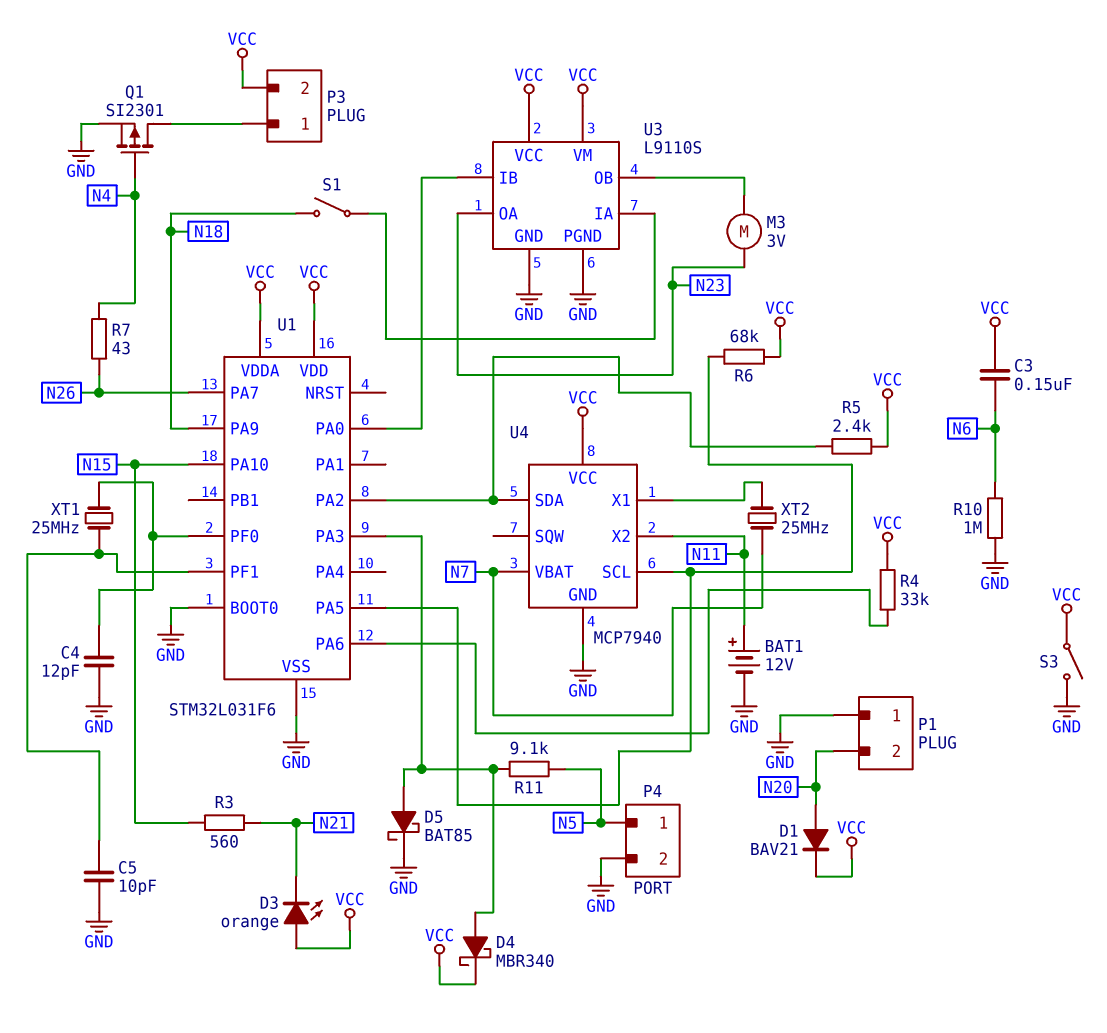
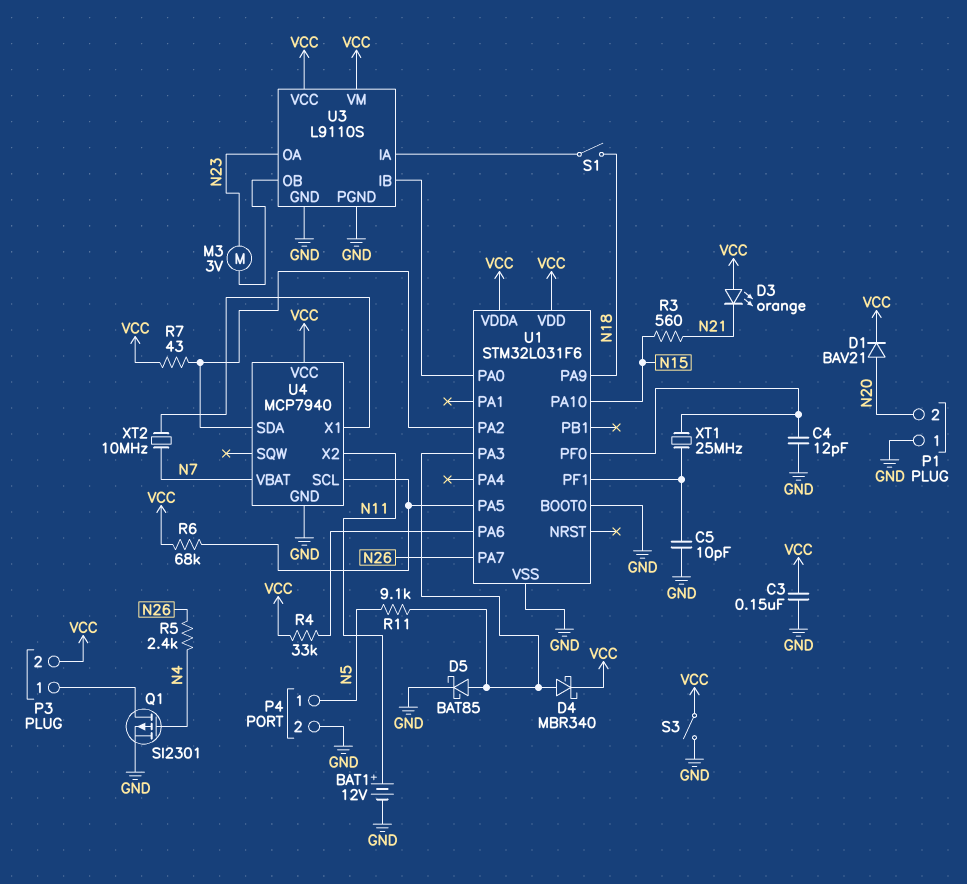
C3: 150nF (N6, VCC) -> 150nF (GND, VCC)
R5: 2.4k (U1/PA2, VCC) -> 2.4k (N4, N26)
R7: 43 (N4, N26) -> 43 (U1/PA2, VCC)
R10: 1M (GND, N6) -> none
XT2: 25MHz (N7, U4/X1) -> 10MHz (N7, U4/X1)

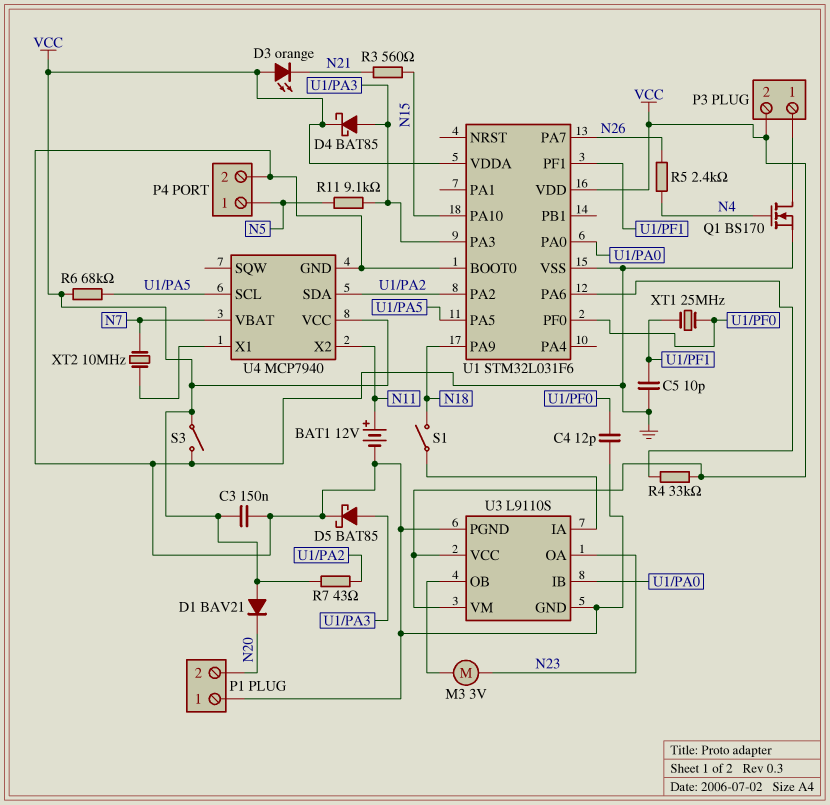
D1: diode BAV21 (A N20, K VCC) -> diode BAV21 (A VCC, K N20)
D4: schottky MBR340 (A U1/PA3, K VCC) -> schottky BAT85 (A U1/PA3, K VCC)
Q1: PMOS SI2301 (G N4, D P3/1, S GND) -> NMOS BS170 (G N4, D P3/1, S GND)

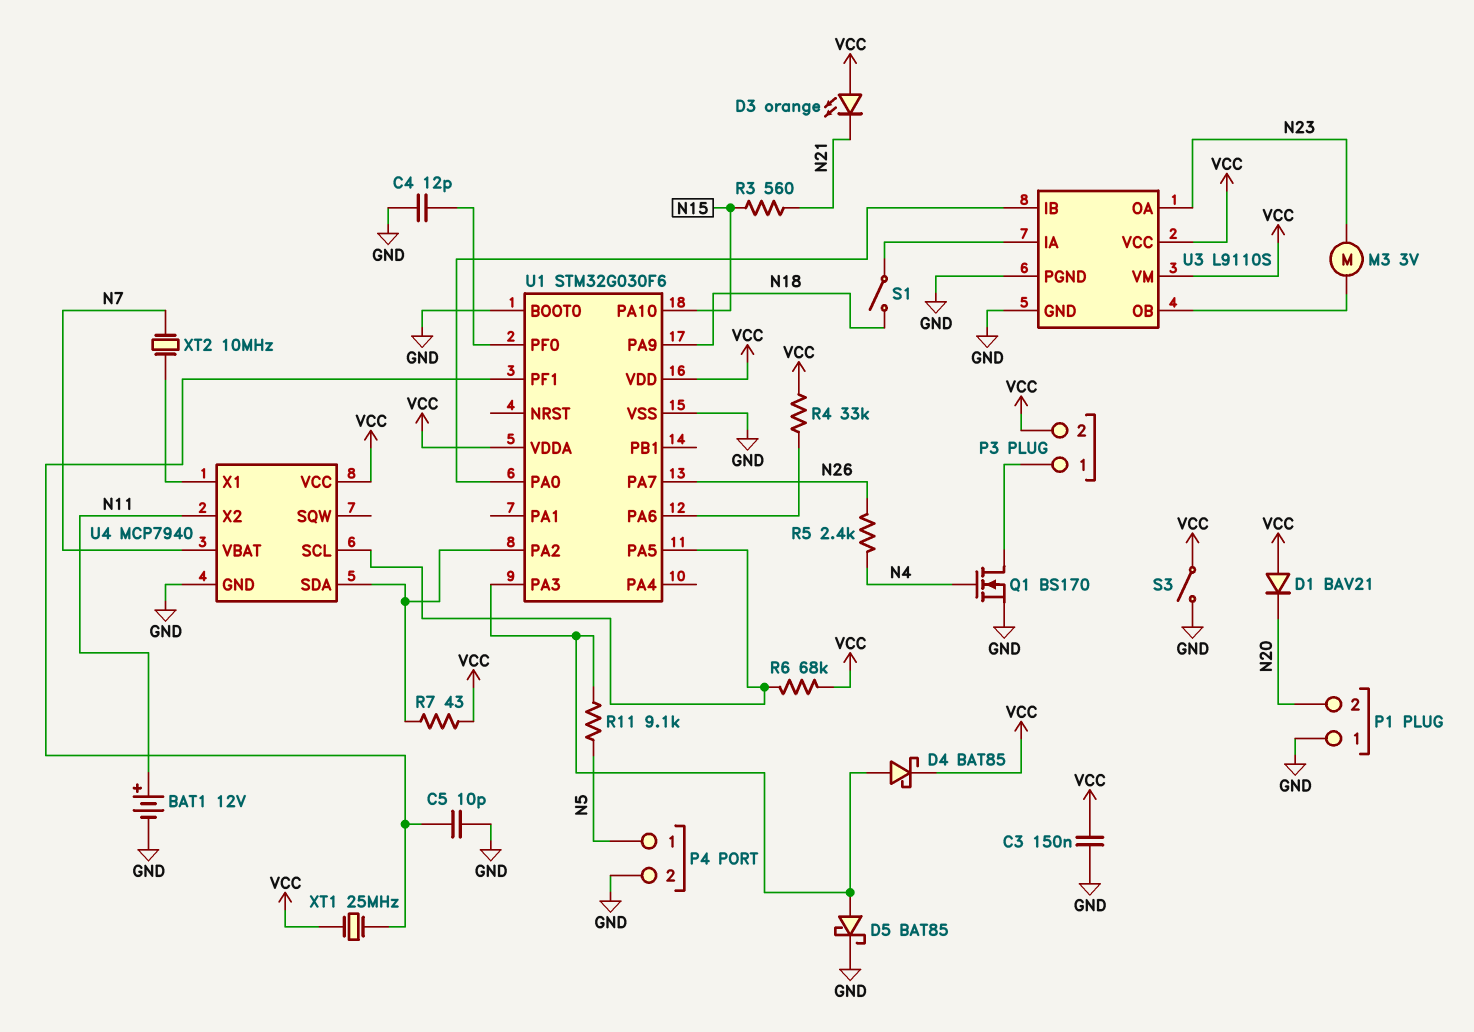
U1: STM32L031F6 -> STM32G030F6
XT1: 25MHz (U1/PF0, U1/PF1) -> 25MHz (U1/PF1, VCC)

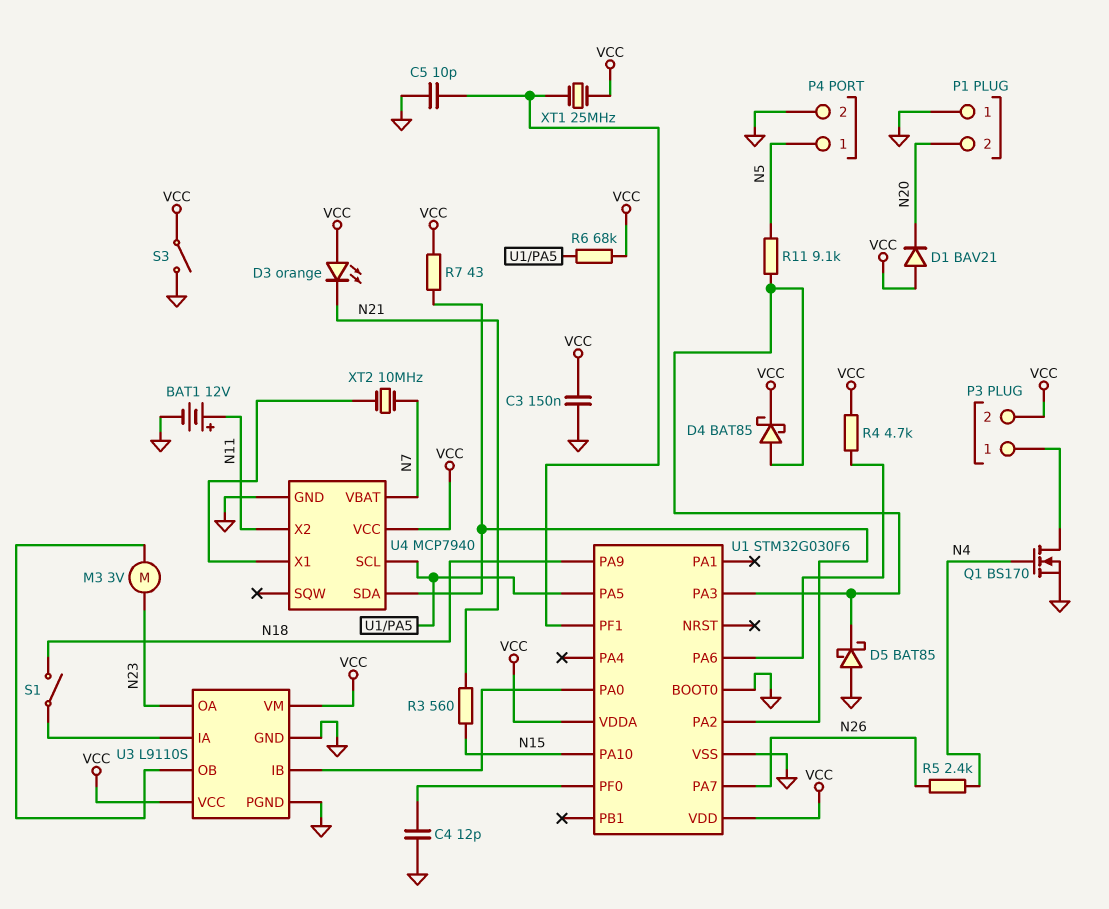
D5: schottky BAT85 (A U1/PA3, K GND) -> schottky BAT85 (A GND, K U1/PA3)
R4: 33k (U1/PA6, VCC) -> 4.7k (U1/PA6, VCC)

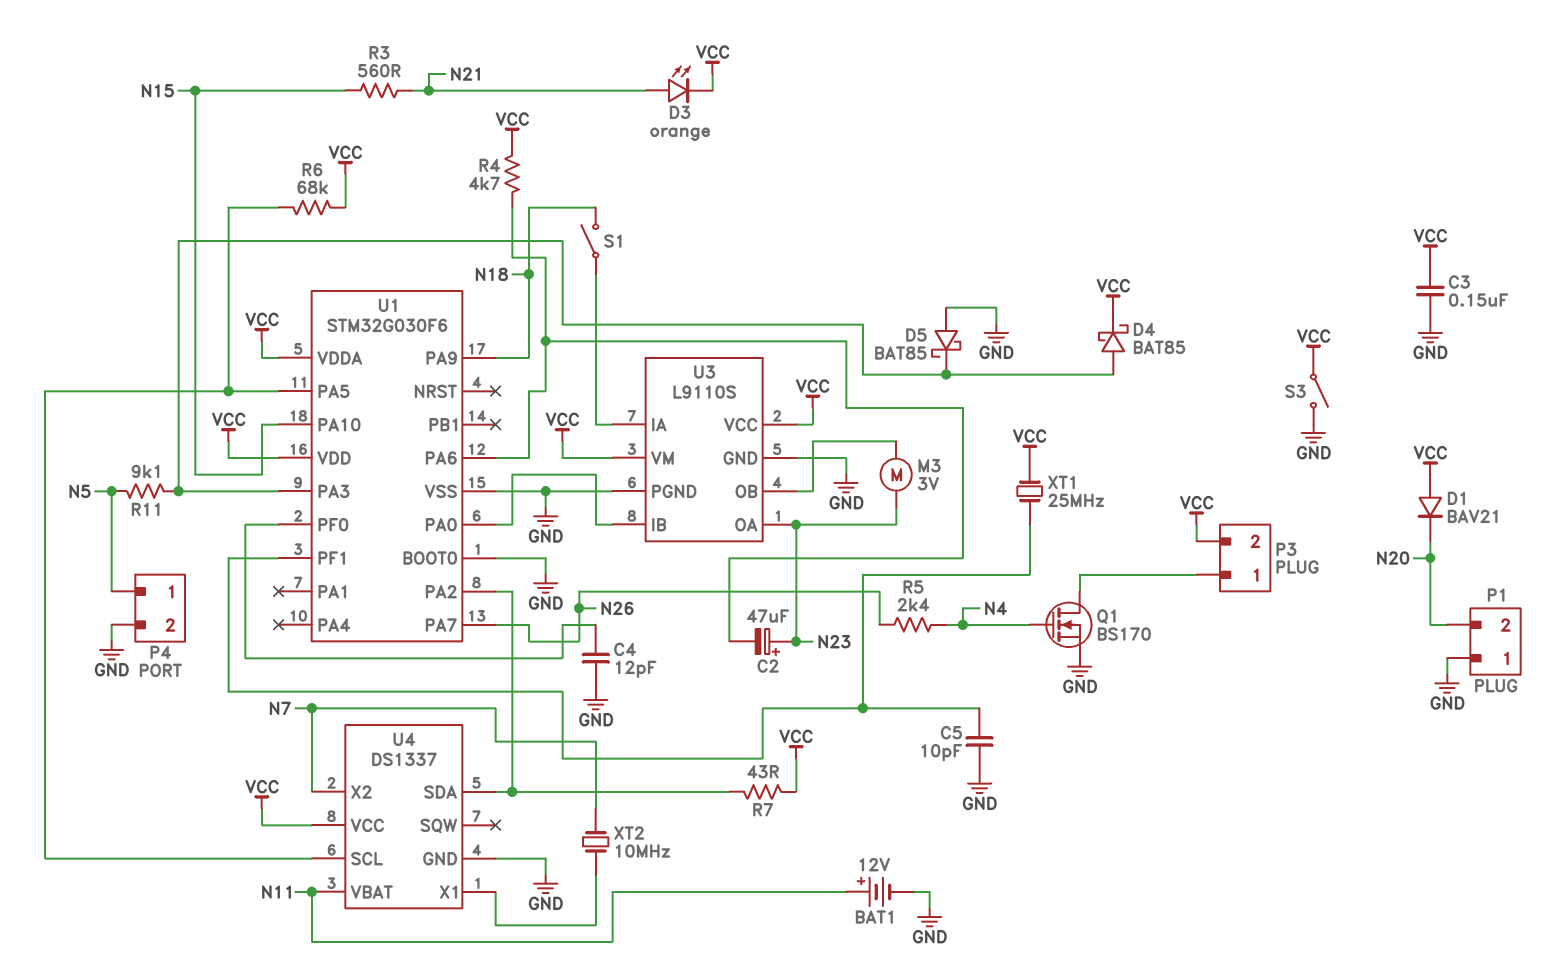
C2: none -> 47uF (plus N23, minus U1/PA6)
D3: LED orange (A VCC, K N21) -> LED orange (A N21, K VCC)
U4: MCP7940 -> DS1337
U4 pin VBAT: N7 -> N11
U4 pin X2: N11 -> N7

